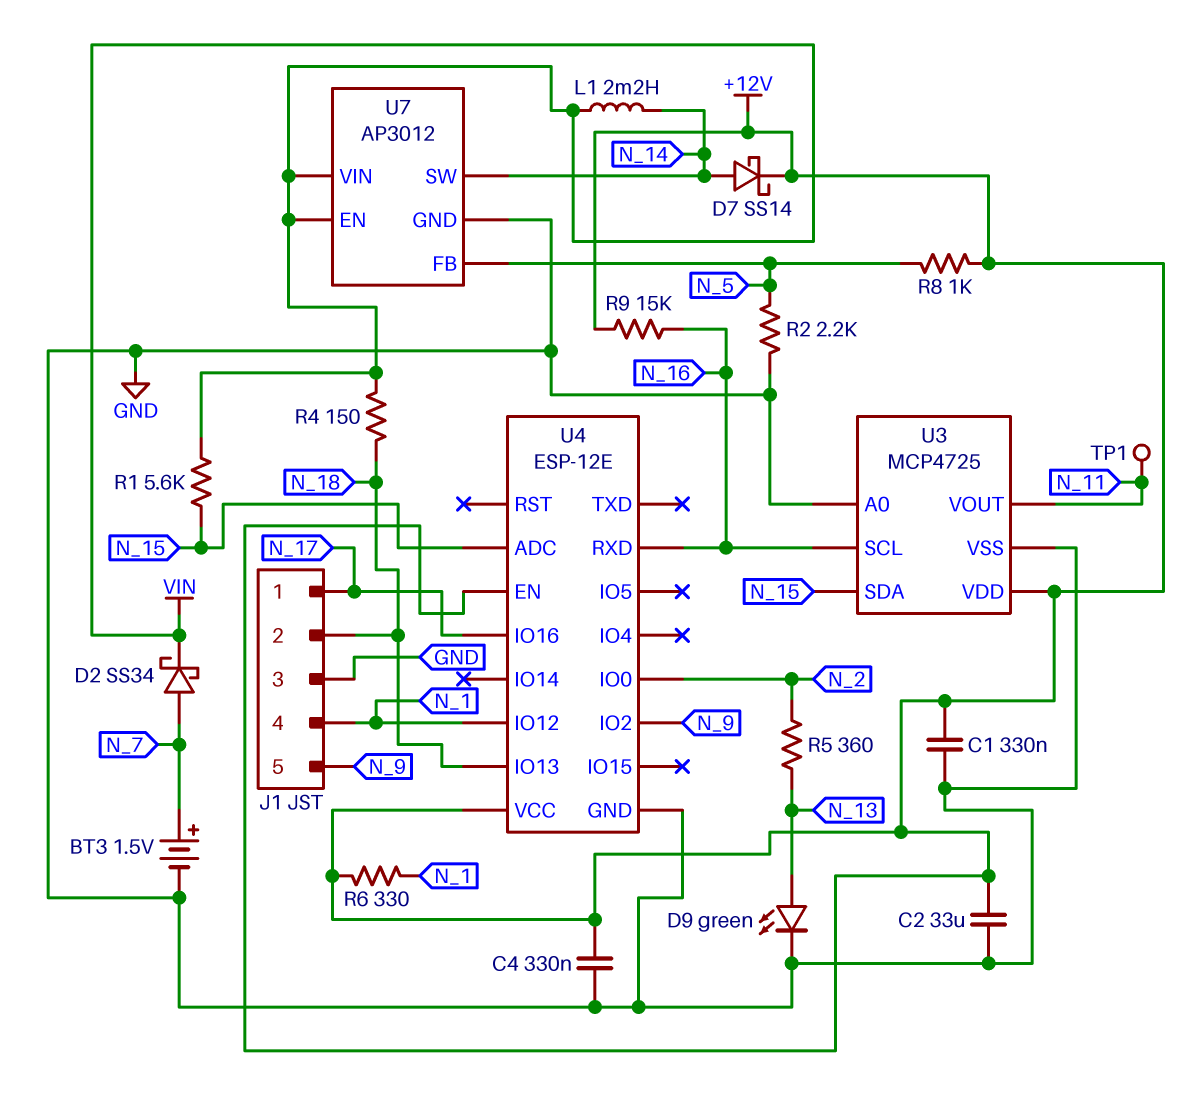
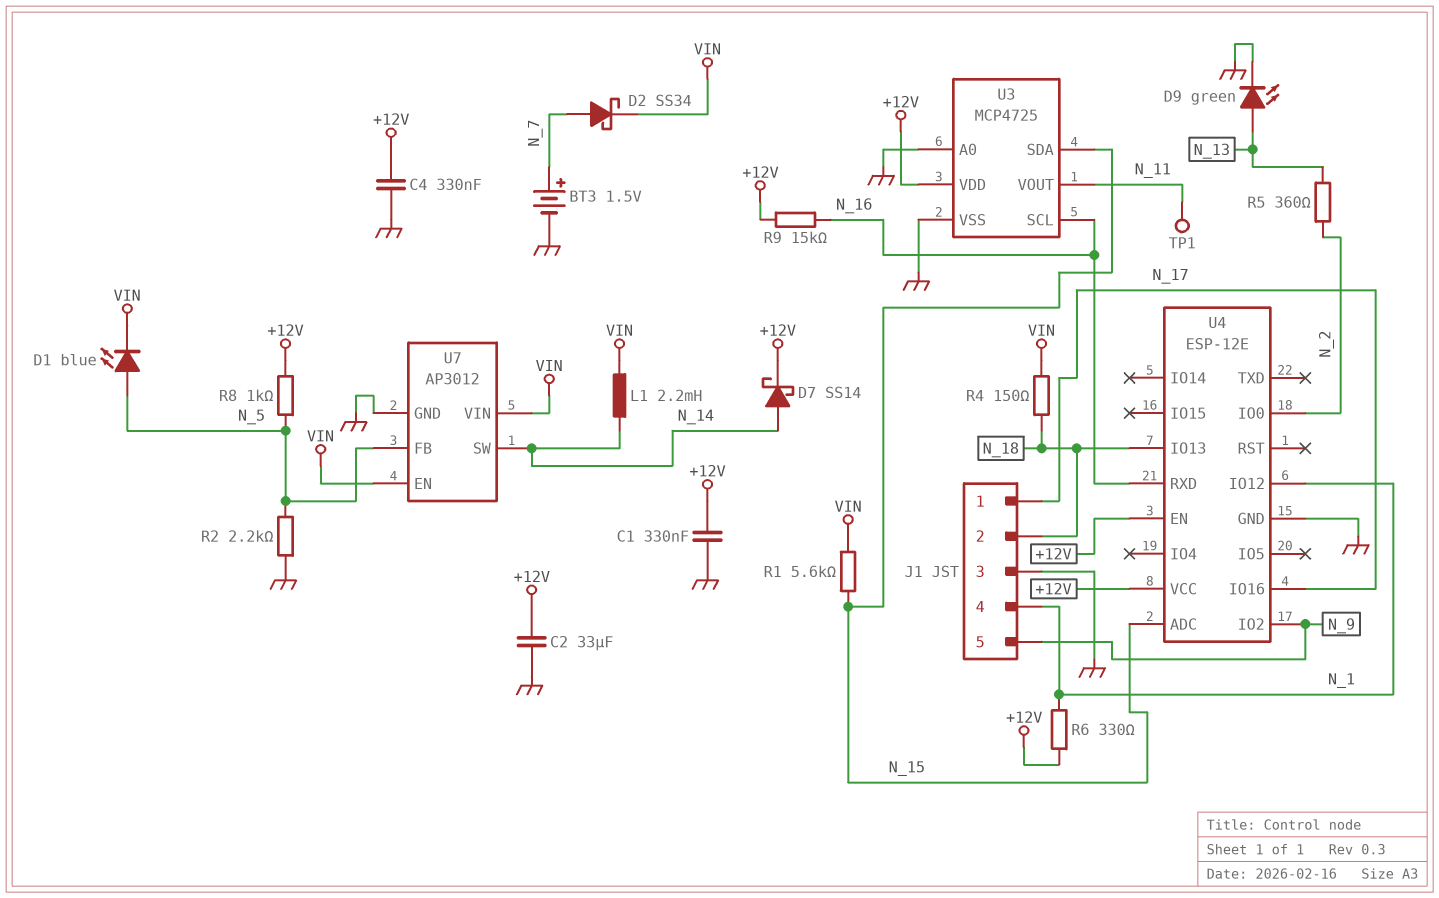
D1: none -> LED blue (A N_5, K VIN)

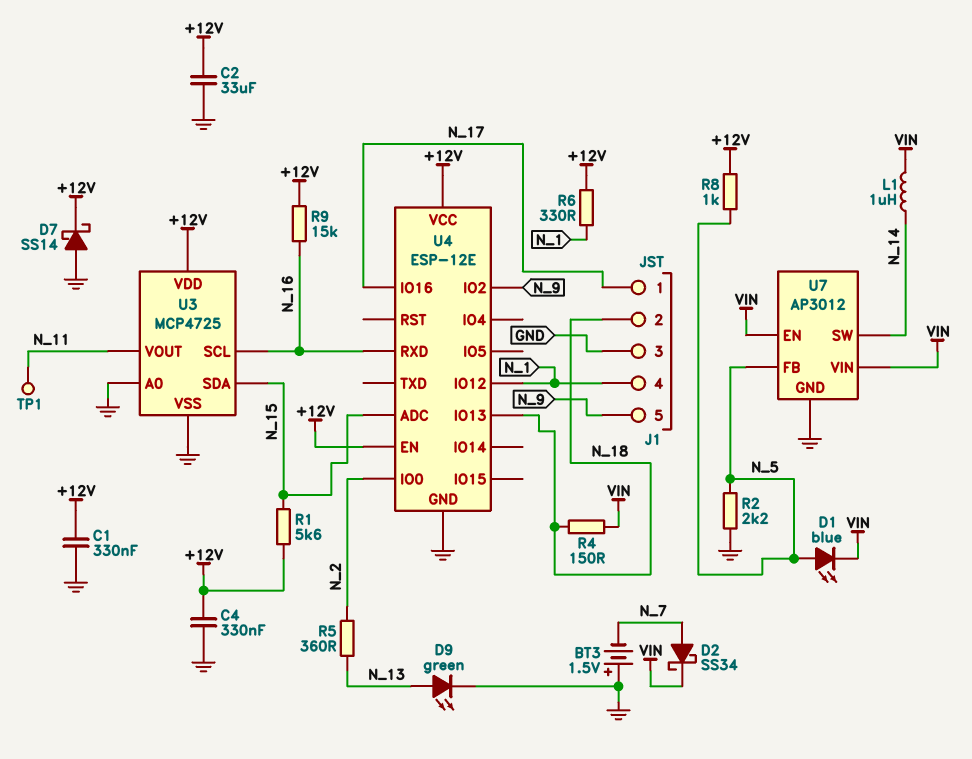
BT3: 1.5V (plus N_7, minus GND) -> 1.5V (plus GND, minus N_7)
D7: schottky SS14 (A N_14, K +12V) -> schottky SS14 (A GND, K +12V)
L1: 2.2mH (N_14, VIN) -> 1uH (N_14, VIN)
R1: 5.6k (N_15, VIN) -> 5.6k (+12V, N_15)

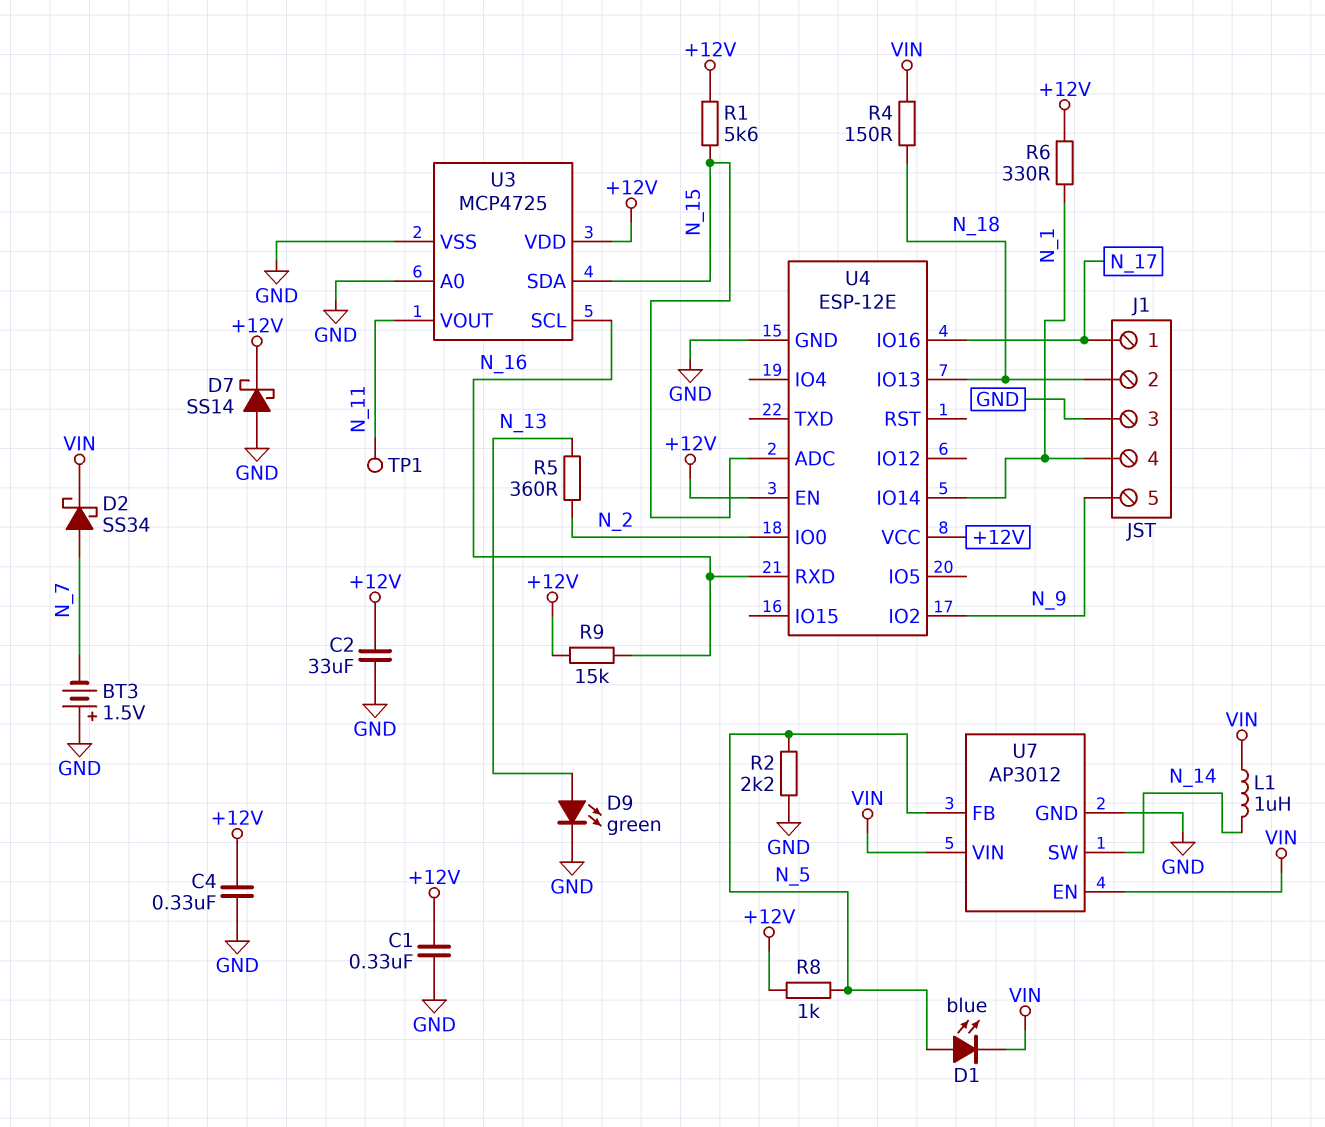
U4 pin IO12: N_1 -> none
U4 pin IO14: none -> N_1

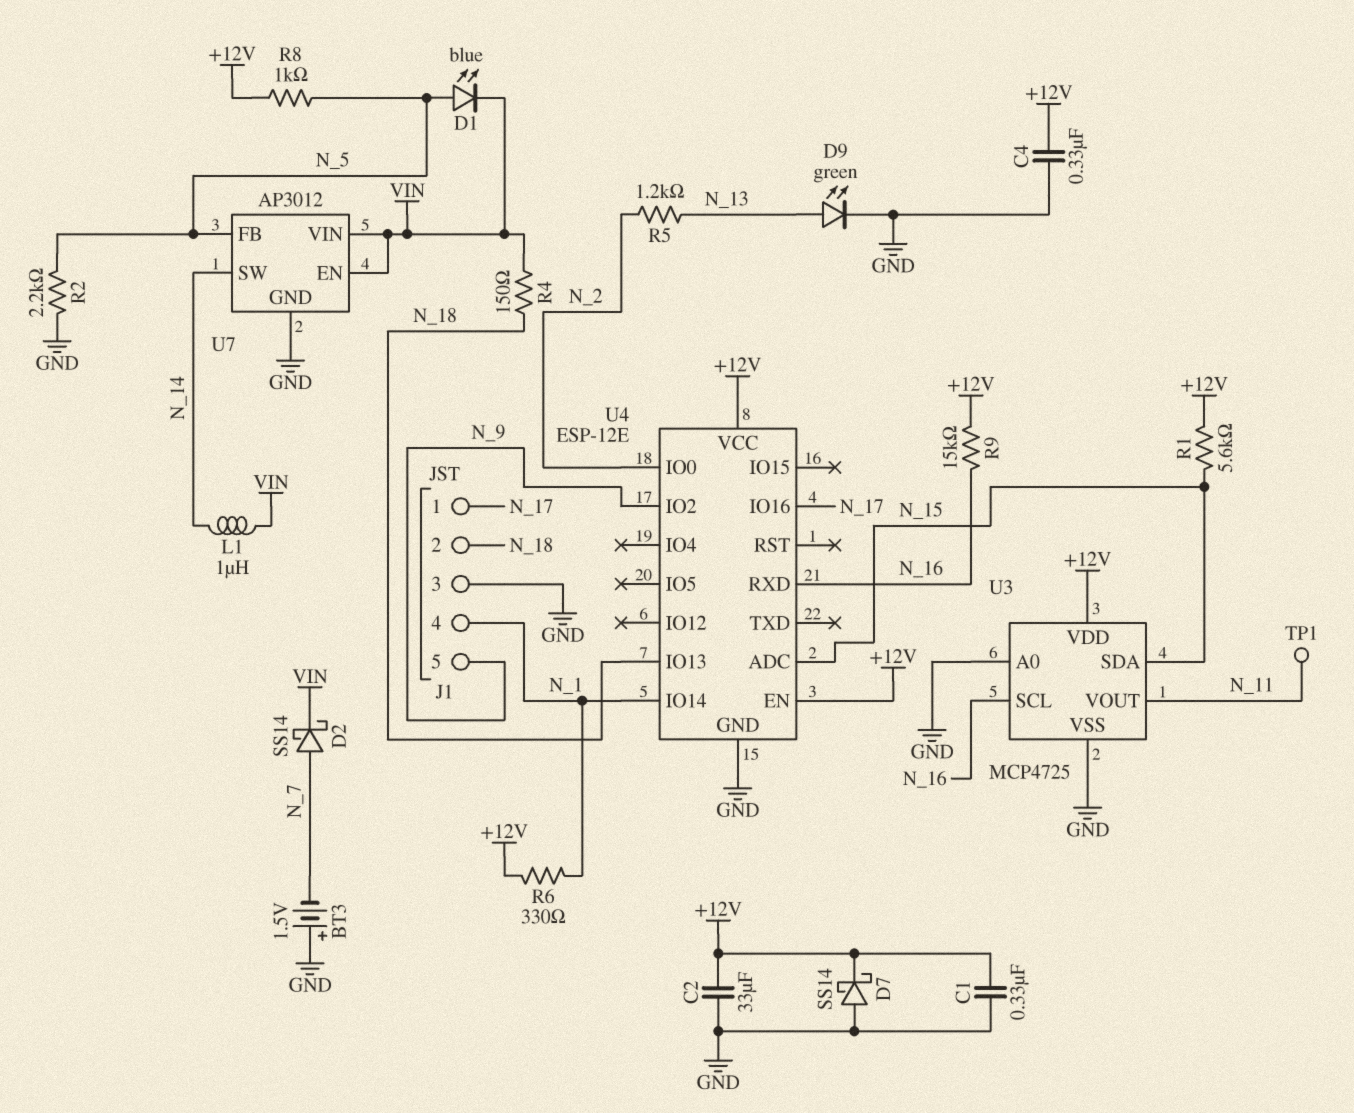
D2: schottky SS34 (A N_7, K VIN) -> schottky SS14 (A N_7, K VIN)
R5: 360 (N_2, N_13) -> 1.2k (N_2, N_13)

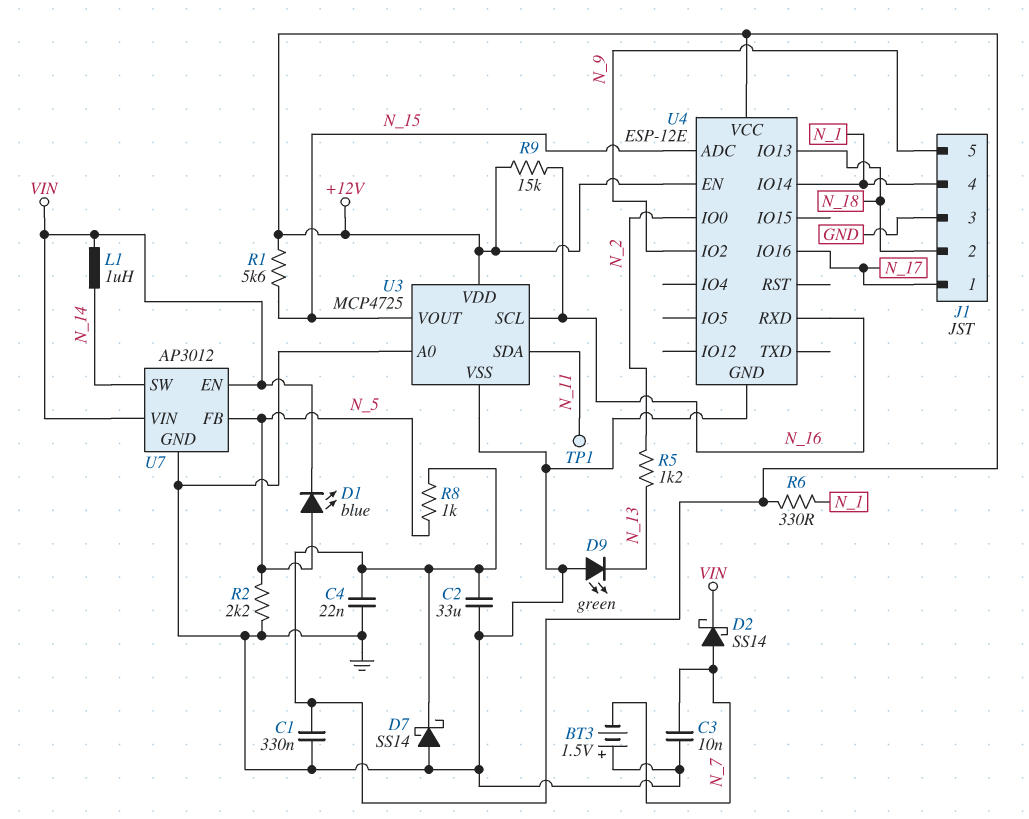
C3: none -> 10nF (GND, N_7)
C4: 330nF (+12V, GND) -> 22nF (+12V, GND)
D9: LED green (A N_13, K GND) -> LED green (A GND, K N_13)
R4: 150 (N_18, VIN) -> none
U3 pin SDA: N_15 -> N_11
U3 pin VOUT: N_11 -> N_15

